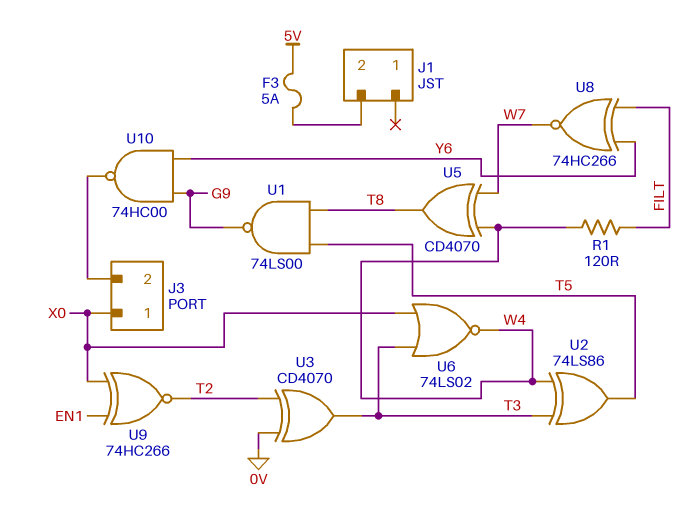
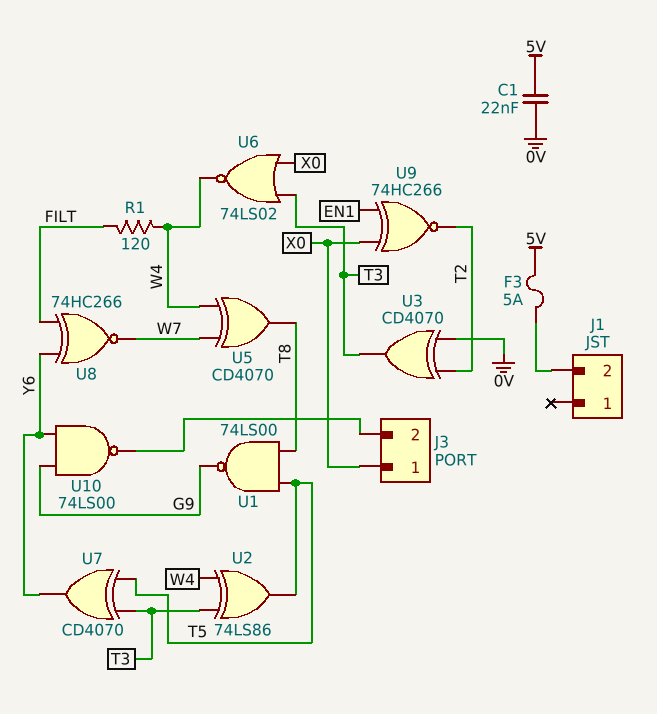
C1: none -> 22nF (0V, 5V)
U7: none -> XOR CD4070 (in T3, in T5, out Y6)
U10: NAND 74HC00 (in G9, in Y6, out J3/2) -> NAND 74LS00 (in G9, in Y6, out J3/2)

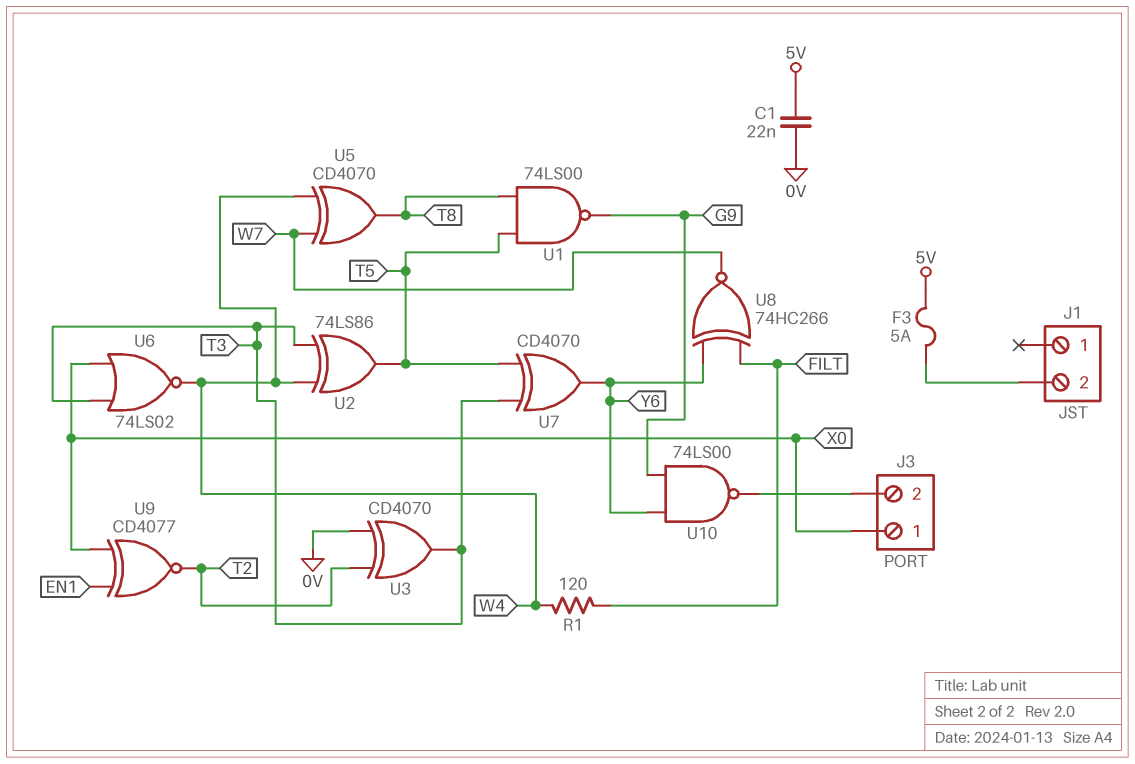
U9: XNOR 74HC266 (in EN1, in X0, out T2) -> XNOR CD4077 (in EN1, in X0, out T2)

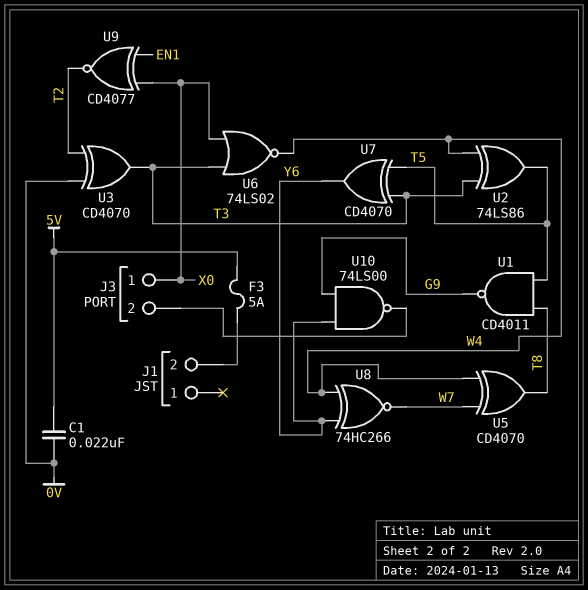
R1: 120 (FILT, W4) -> none
U1: NAND 74LS00 (in T5, in T8, out G9) -> NAND CD4011 (in T5, in T8, out G9)
U8: XNOR 74HC266 (in FILT, in Y6, out W7) -> XNOR 74HC266 (in W4, in Y6, out W7)

